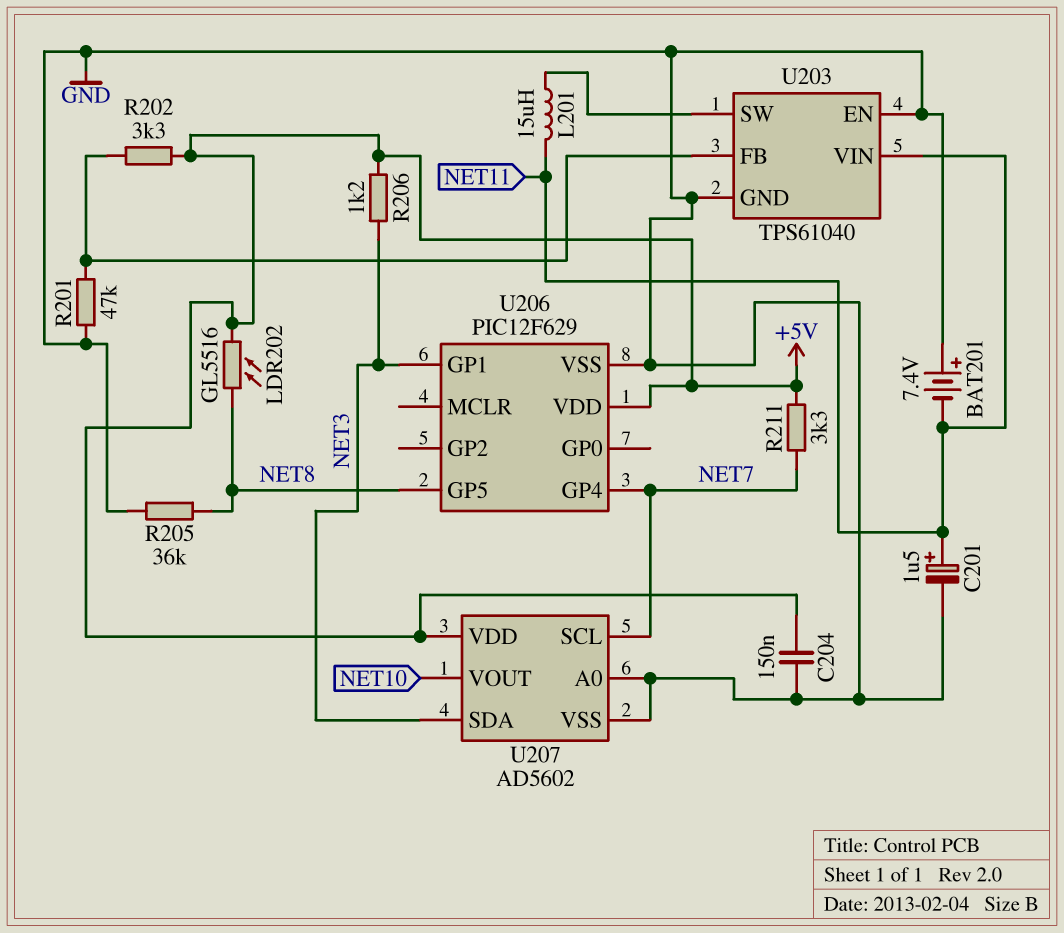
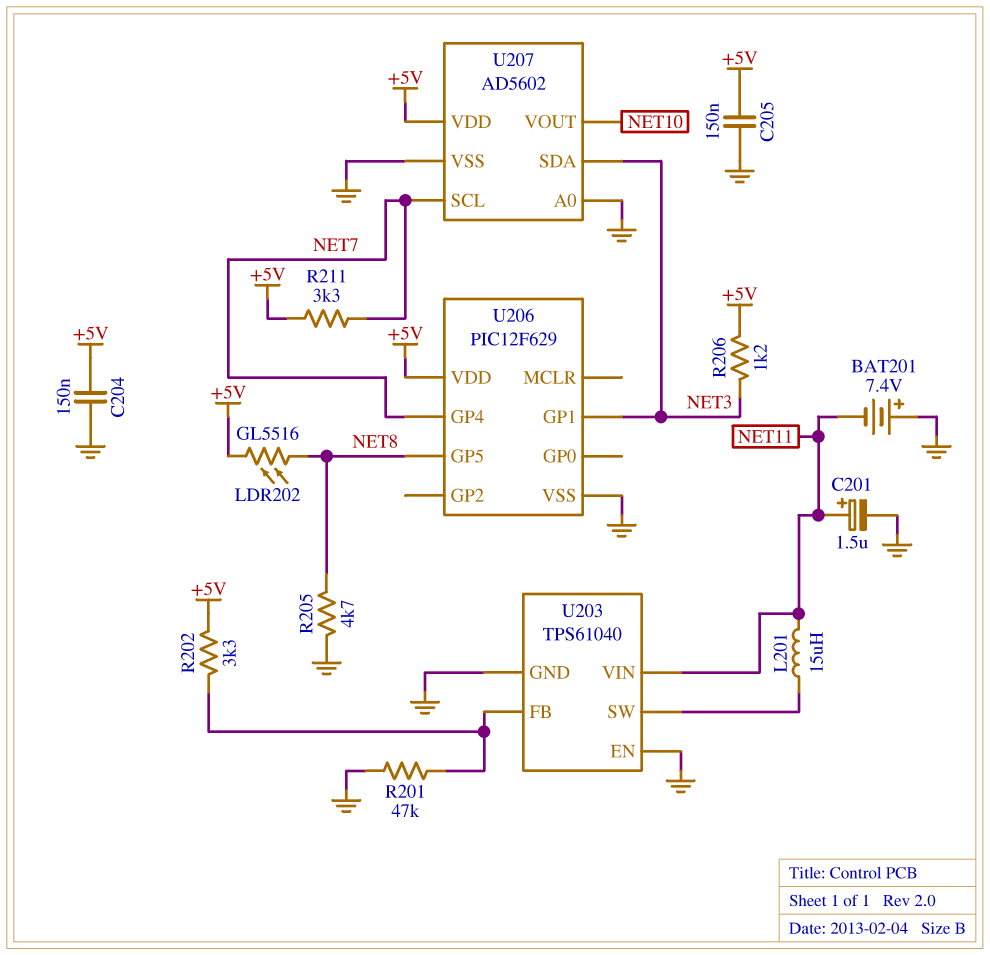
C205: none -> 150nF (+5V, GND)
R205: 36k (GND, NET8) -> 4.7k (GND, NET8)

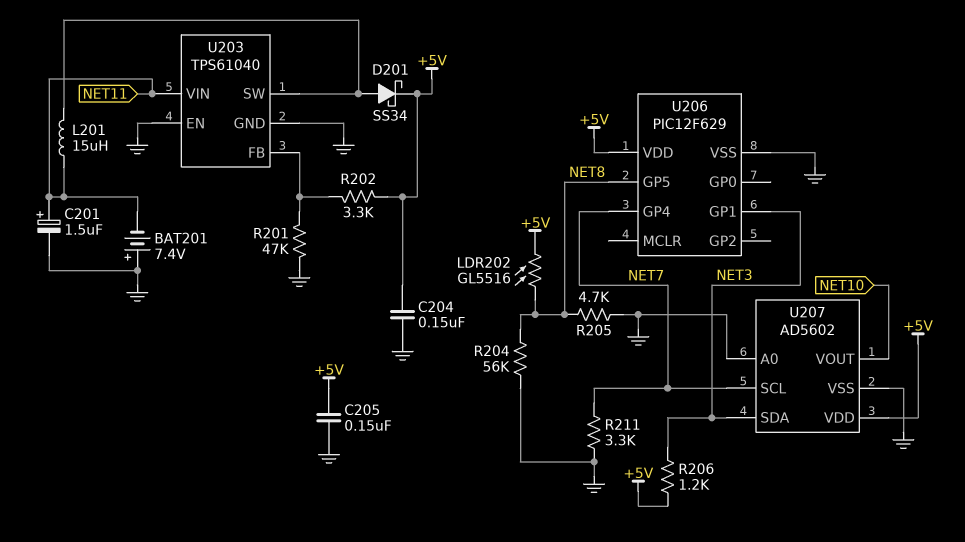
D201: none -> schottky SS34 (A U203/SW, K +5V)
R204: none -> 56k (GND, NET8)
R211: 3.3k (+5V, NET7) -> 3.3k (GND, NET7)

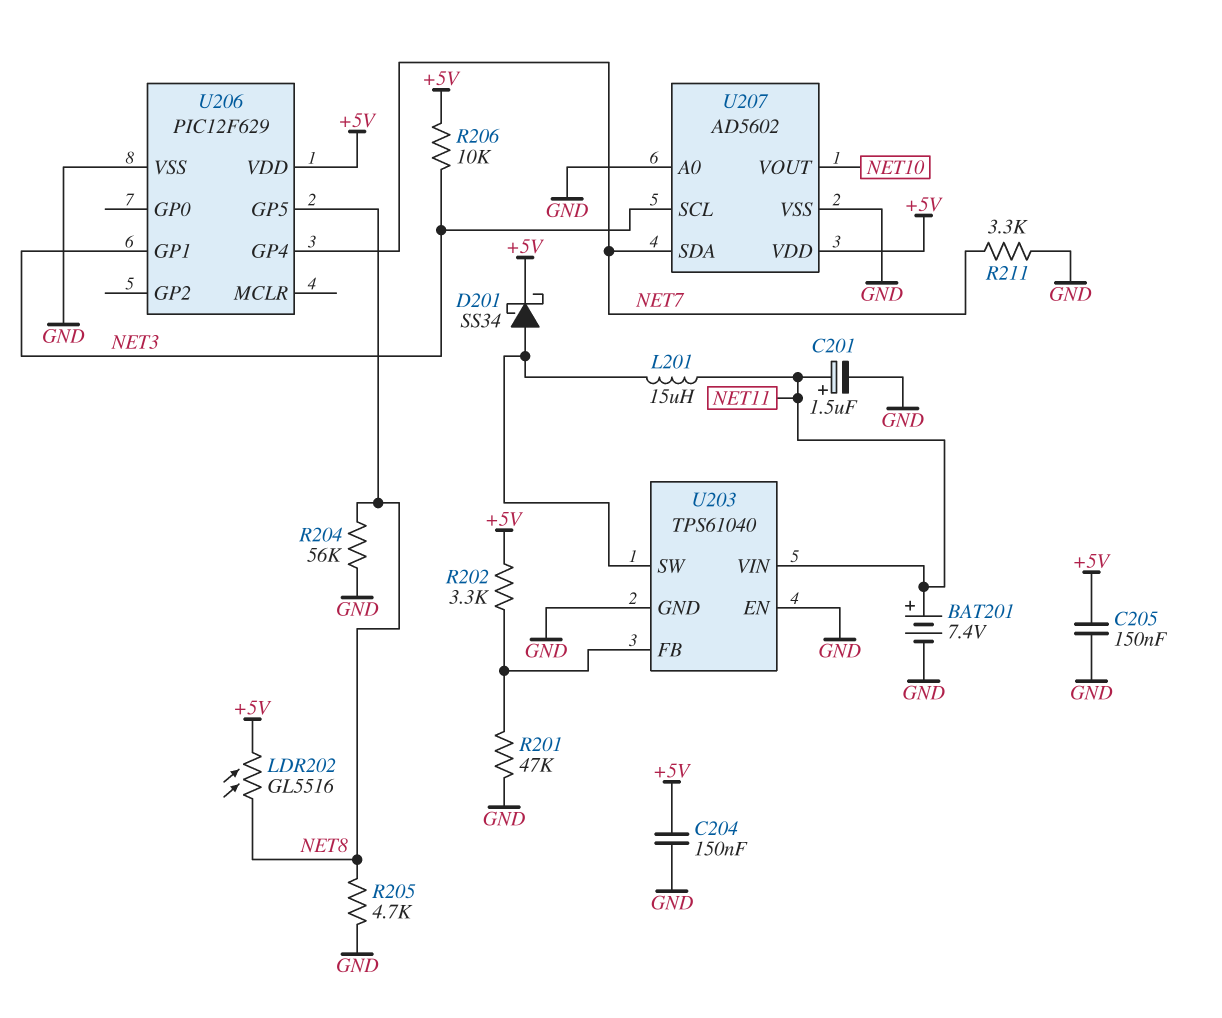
BAT201: 7.4V (plus GND, minus NET11) -> 7.4V (plus NET11, minus GND)
R206: 1.2k (+5V, NET3) -> 10k (+5V, NET3)
U207 pin SCL: NET7 -> NET3
U207 pin SDA: NET3 -> NET7

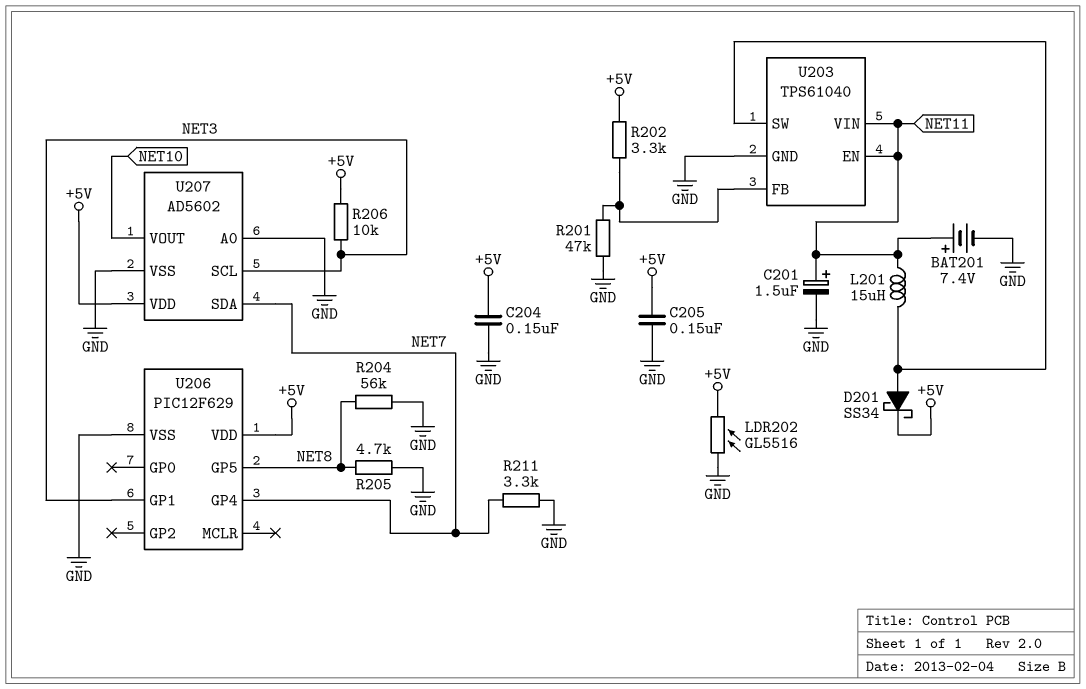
LDR202: GL5516 (+5V, NET8) -> GL5516 (+5V, GND)
U203 pin EN: GND -> NET11

